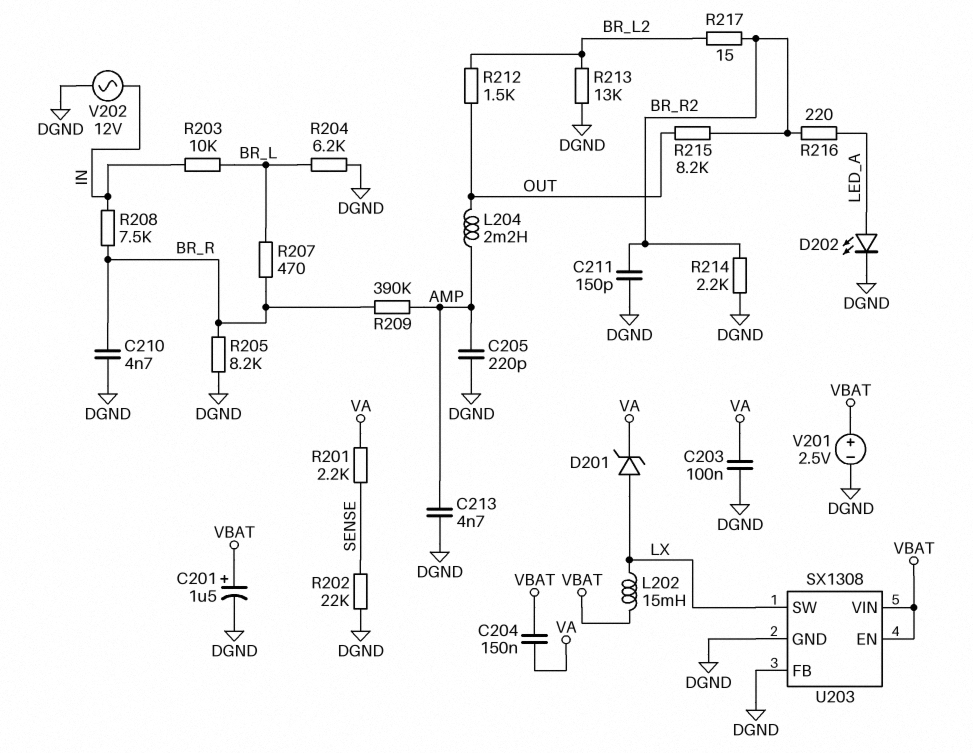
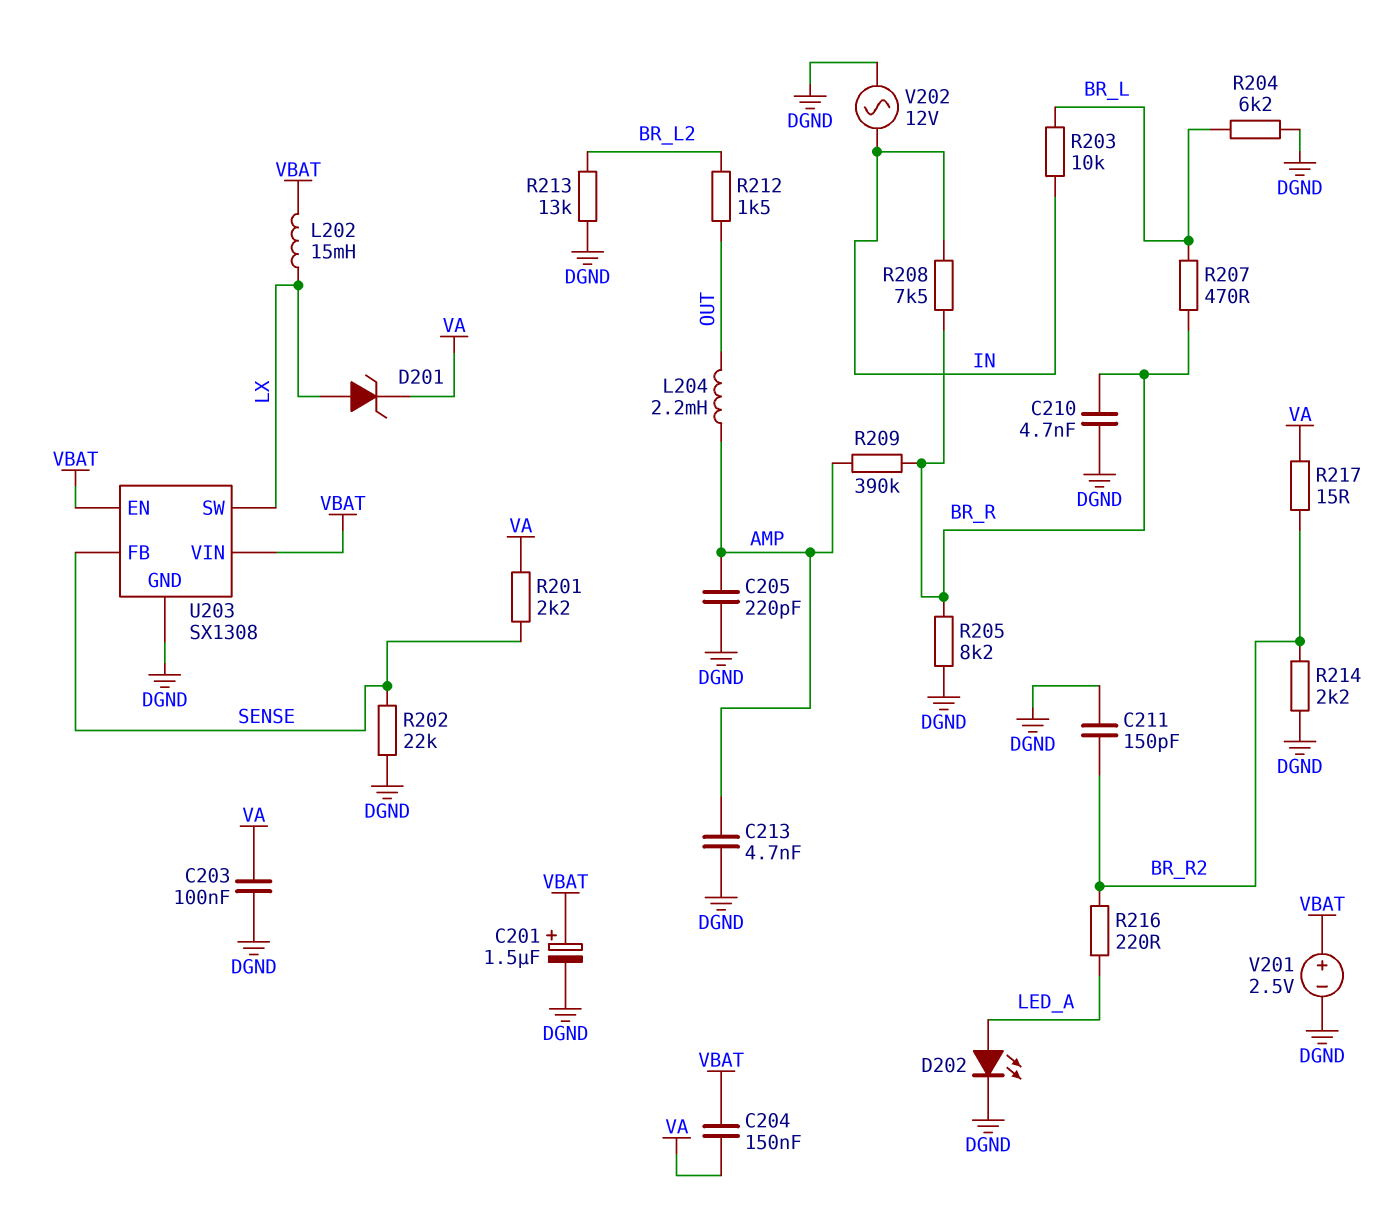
R215: 8.2k (BR_R2, OUT) -> none
R217: 15 (BR_L2, BR_R2) -> 15 (BR_R2, VA)
U203 pin FB: DGND -> SENSE

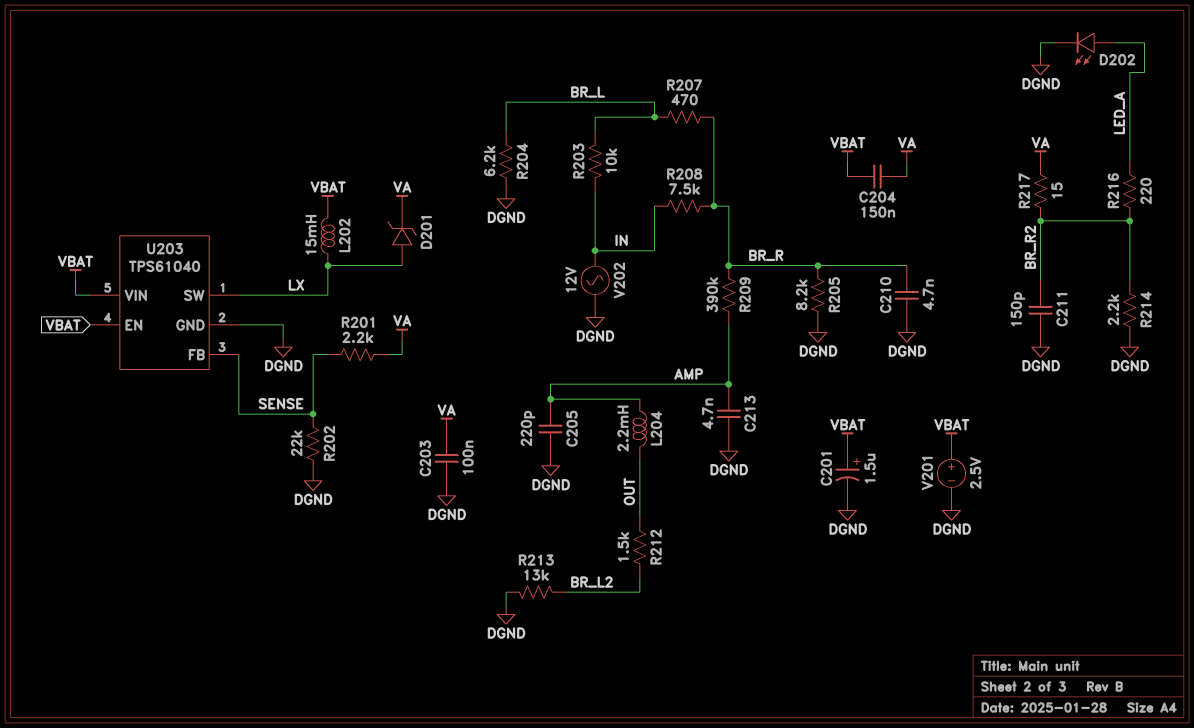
U203: SX1308 -> TPS61040

